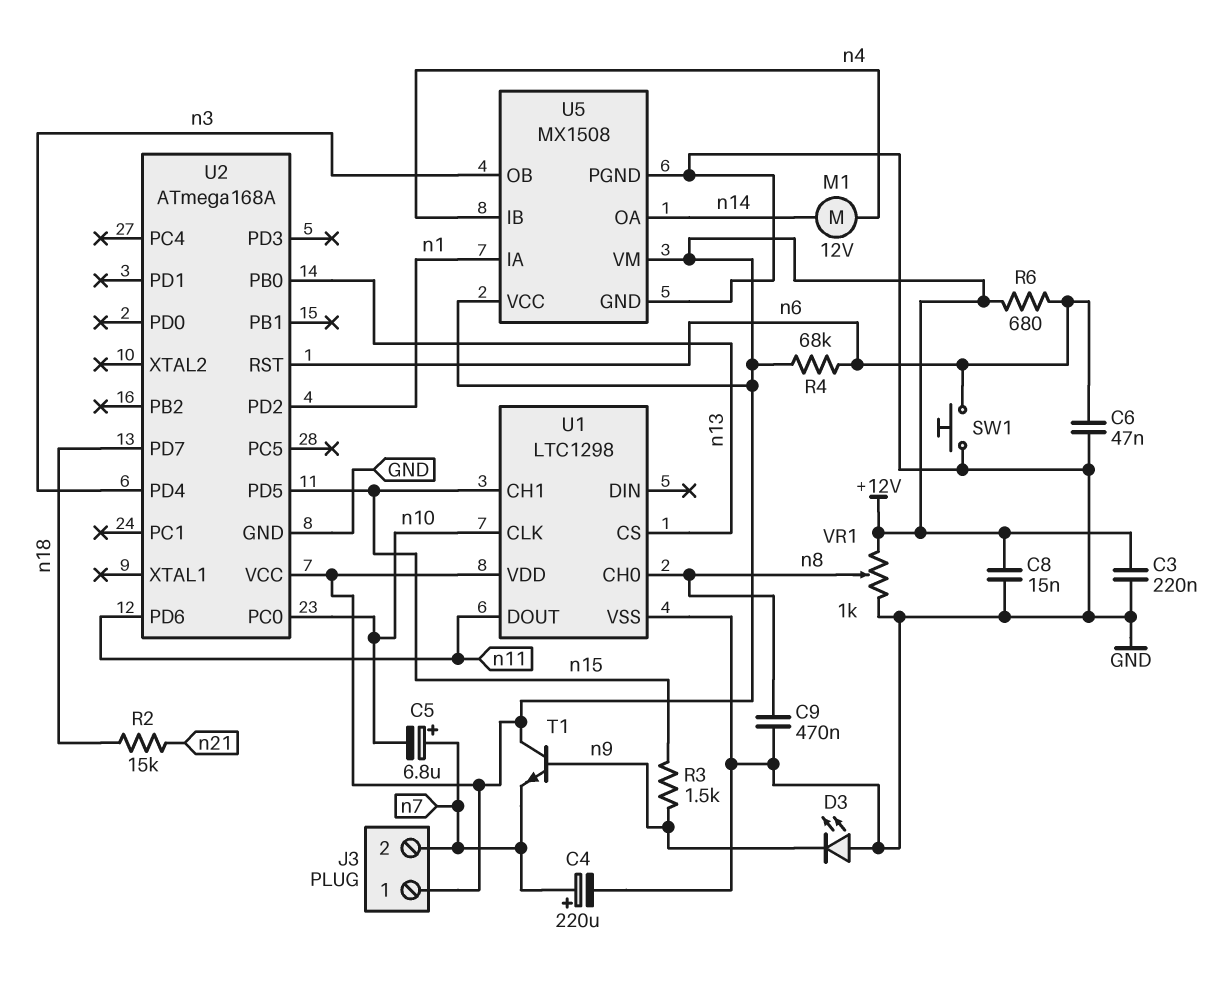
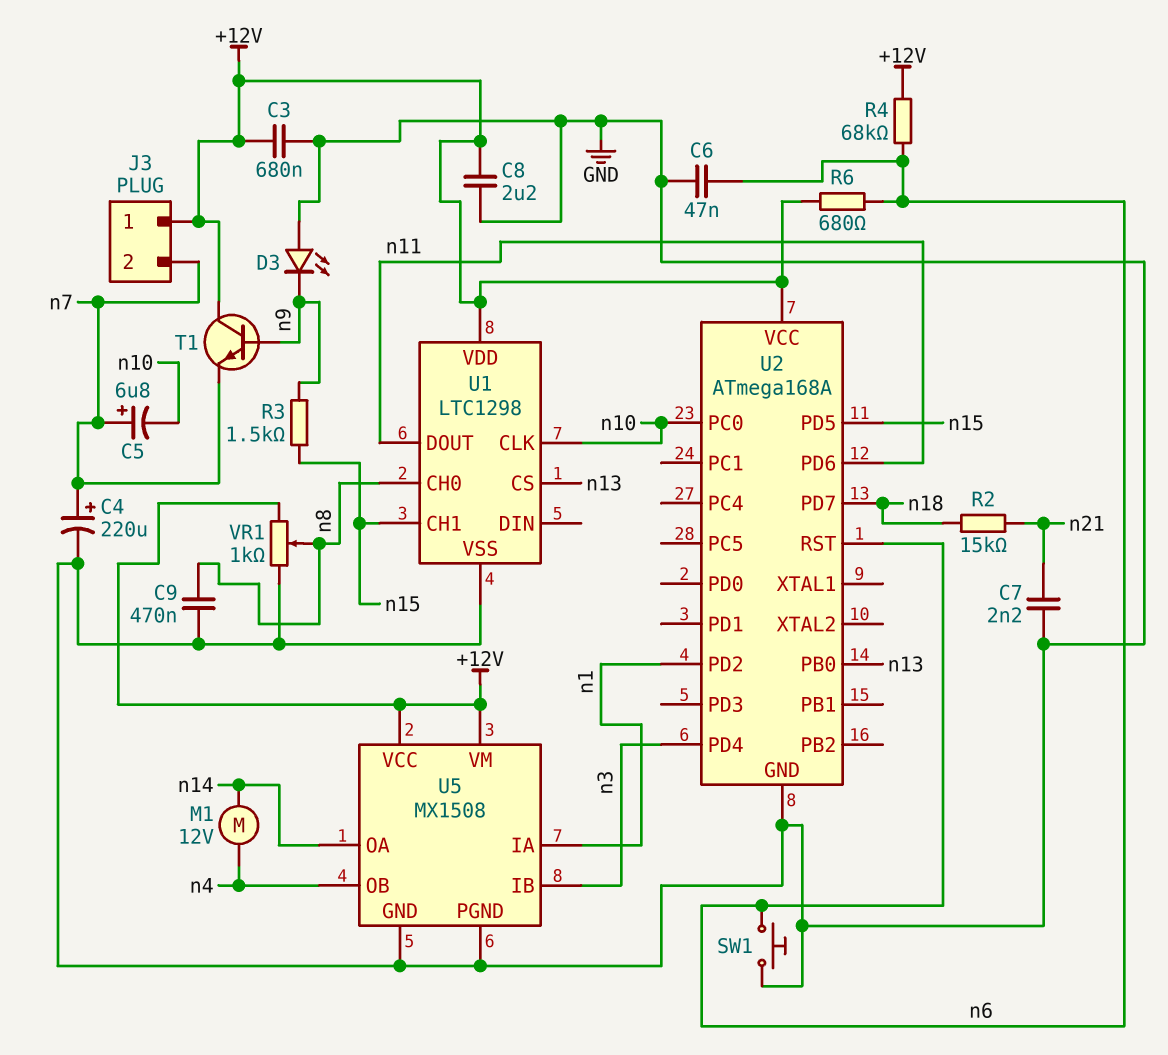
C3: 220nF (+12V, GND) -> 680nF (+12V, GND)
C7: none -> 2.2nF (GND, n21)
C8: 15nF (+12V, GND) -> 2.2uF (+12V, GND)
U5 pin IB: n4 -> n3
U5 pin OB: n3 -> n4

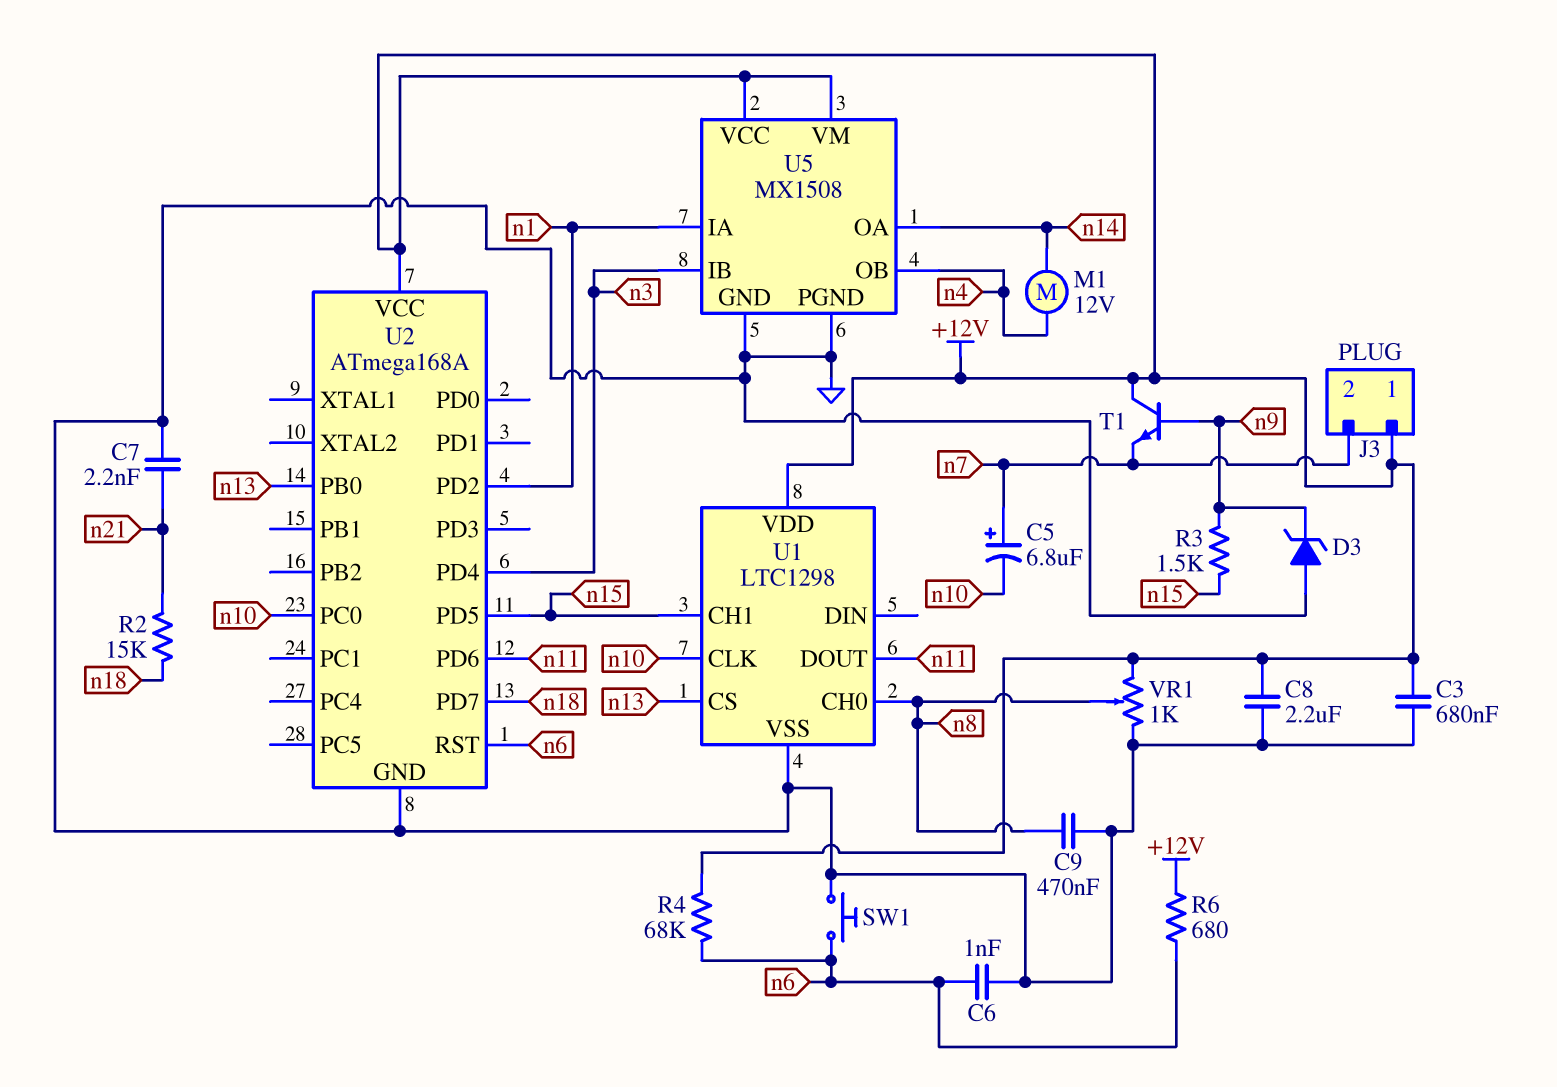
C4: 220uF (plus n7, minus GND) -> none
C6: 47nF (GND, n6) -> 1nF (GND, n6)
D3: LED (A GND, K n9) -> zener (A GND, K n9)

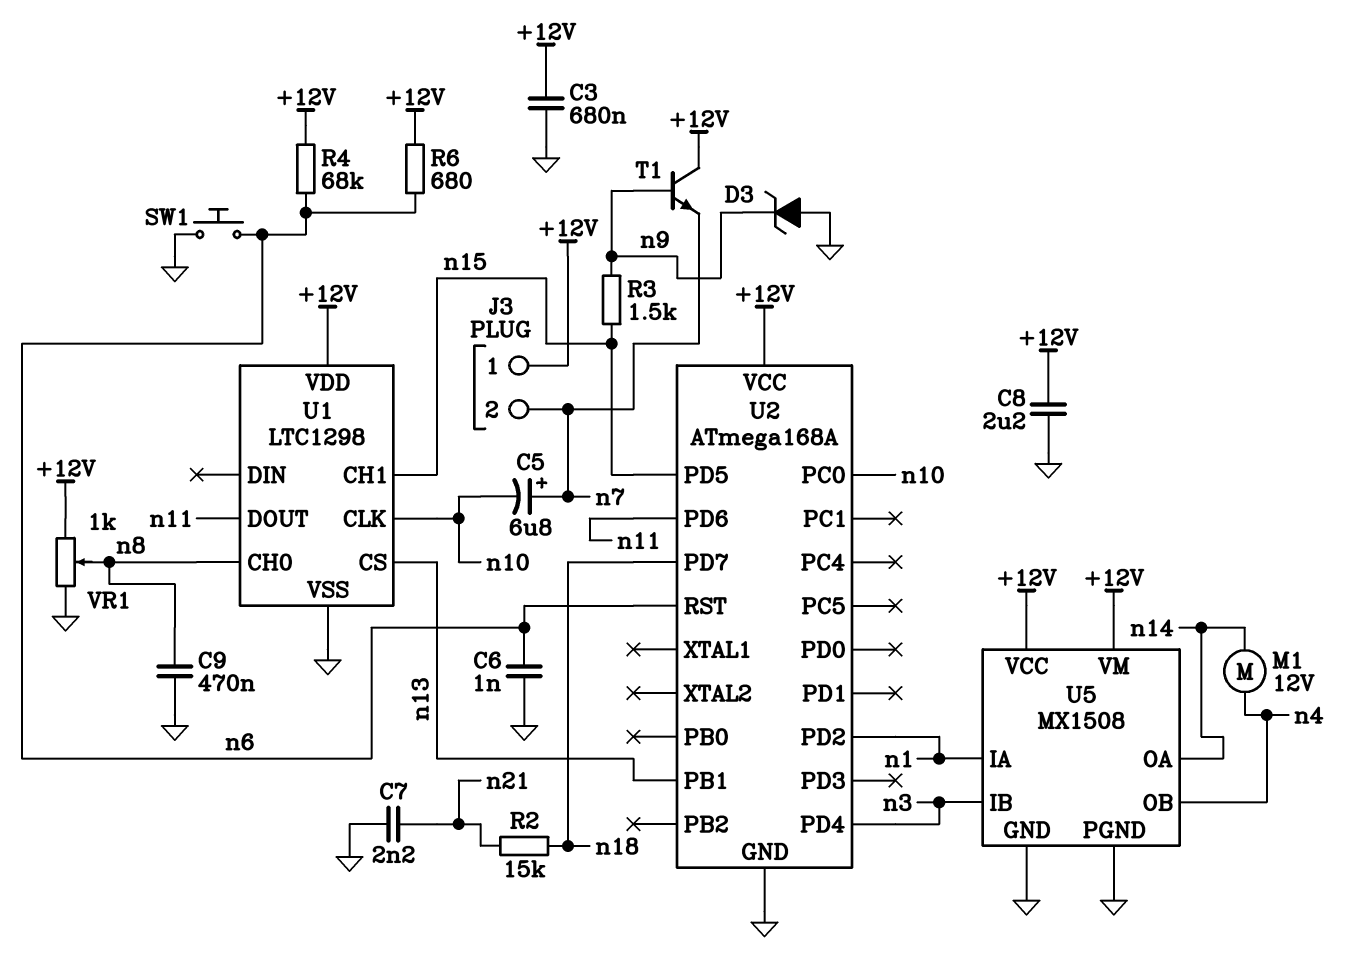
U2 pin PB0: n13 -> none
U2 pin PB1: none -> n13

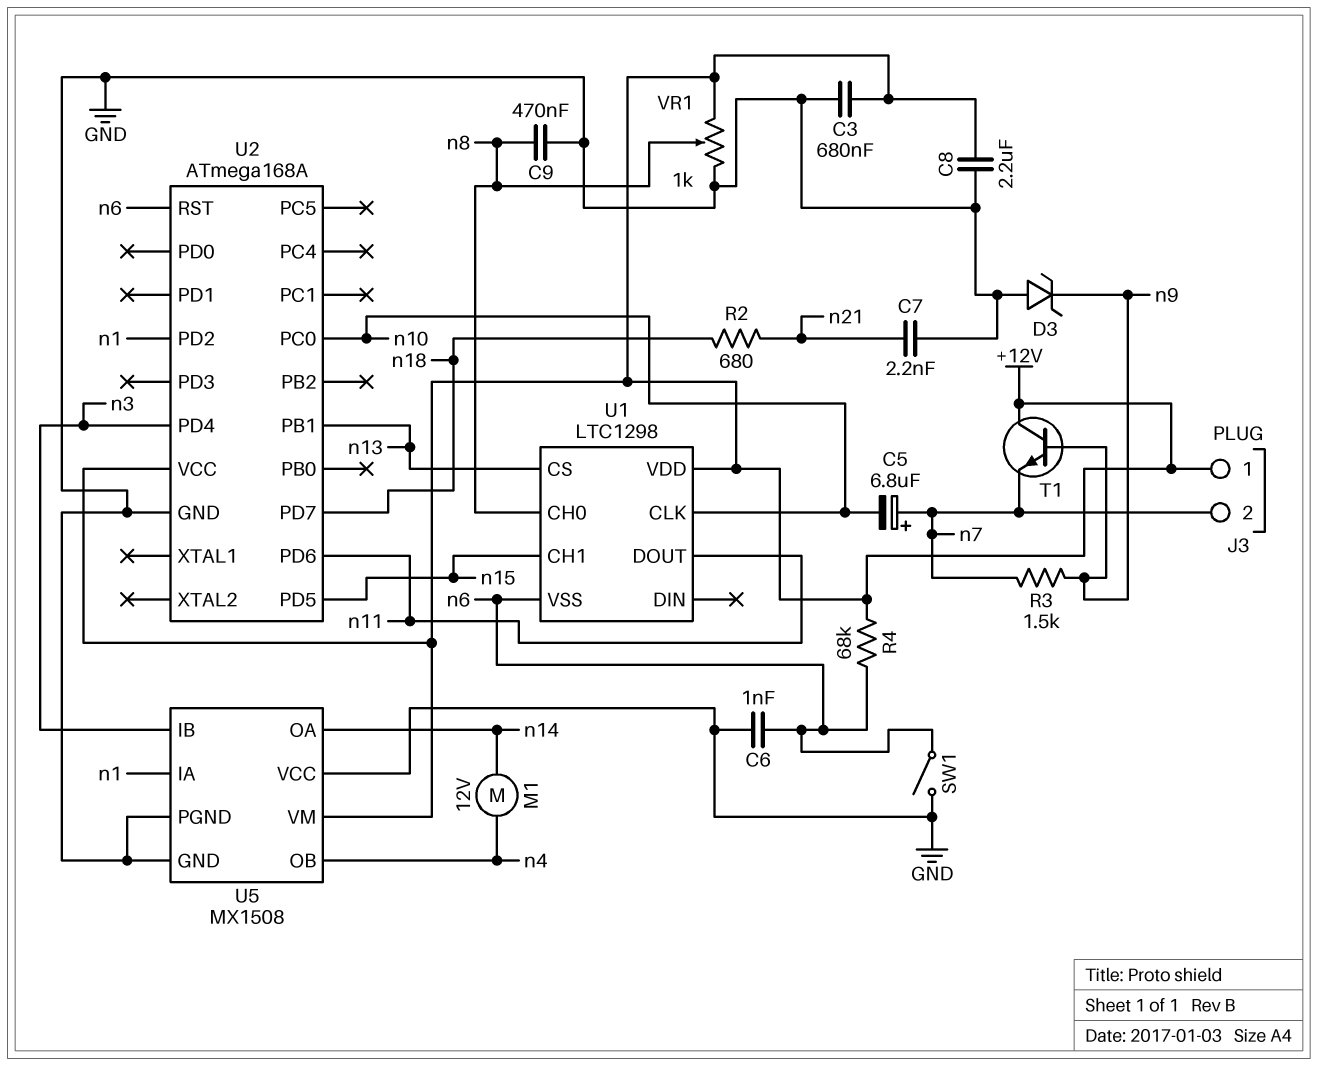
R2: 15k (n18, n21) -> 680 (n18, n21)
R3: 1.5k (n9, n15) -> 1.5k (n7, n9)
R6: 680 (+12V, n6) -> none
SW1: button (GND, n6) -> switch (GND, n6)
U1 pin VSS: GND -> n6
U5 pin VCC: +12V -> GND

